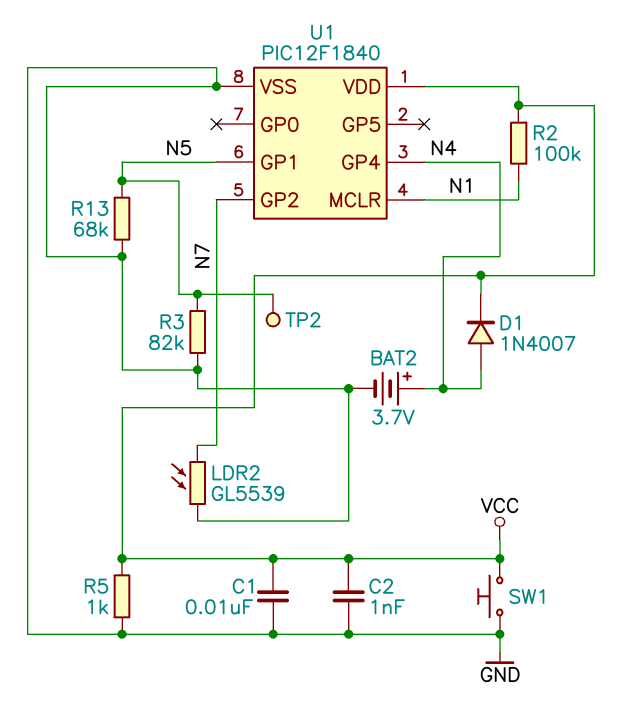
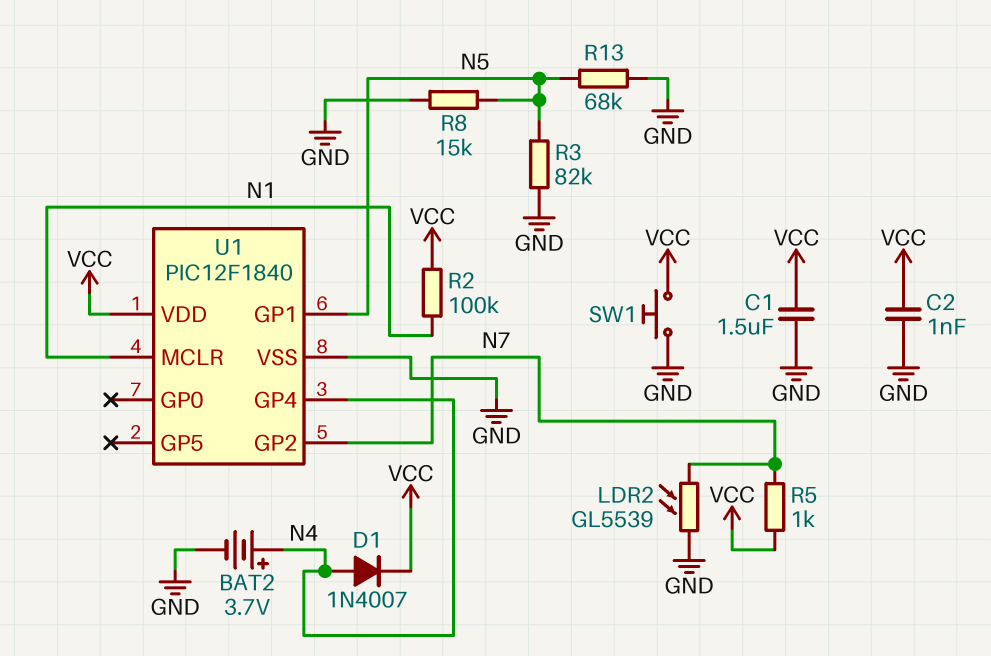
C1: 10nF (GND, VCC) -> 1.5uF (GND, VCC)
R5: 1k (GND, VCC) -> 1k (N7, VCC)
R8: none -> 15k (GND, N5)
TP2: test point (N5) -> none

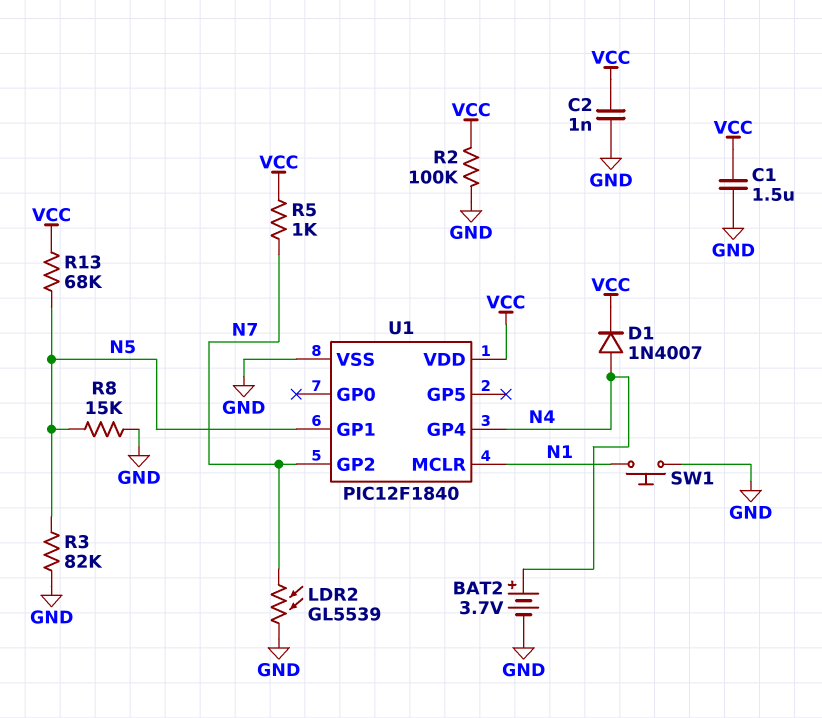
R2: 100k (N1, VCC) -> 100k (GND, VCC)
R13: 68k (GND, N5) -> 68k (N5, VCC)
SW1: button (GND, VCC) -> button (GND, N1)

